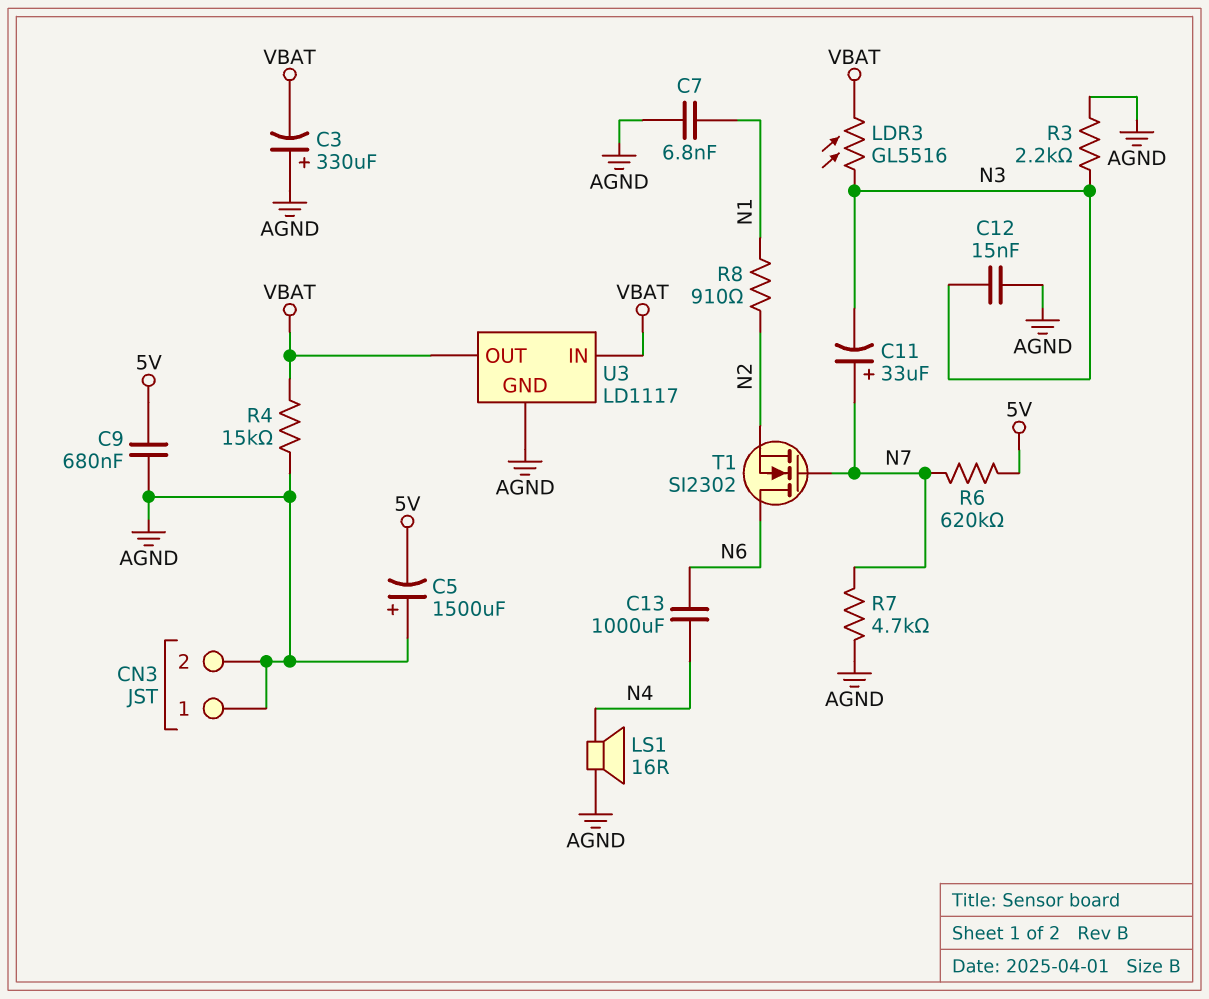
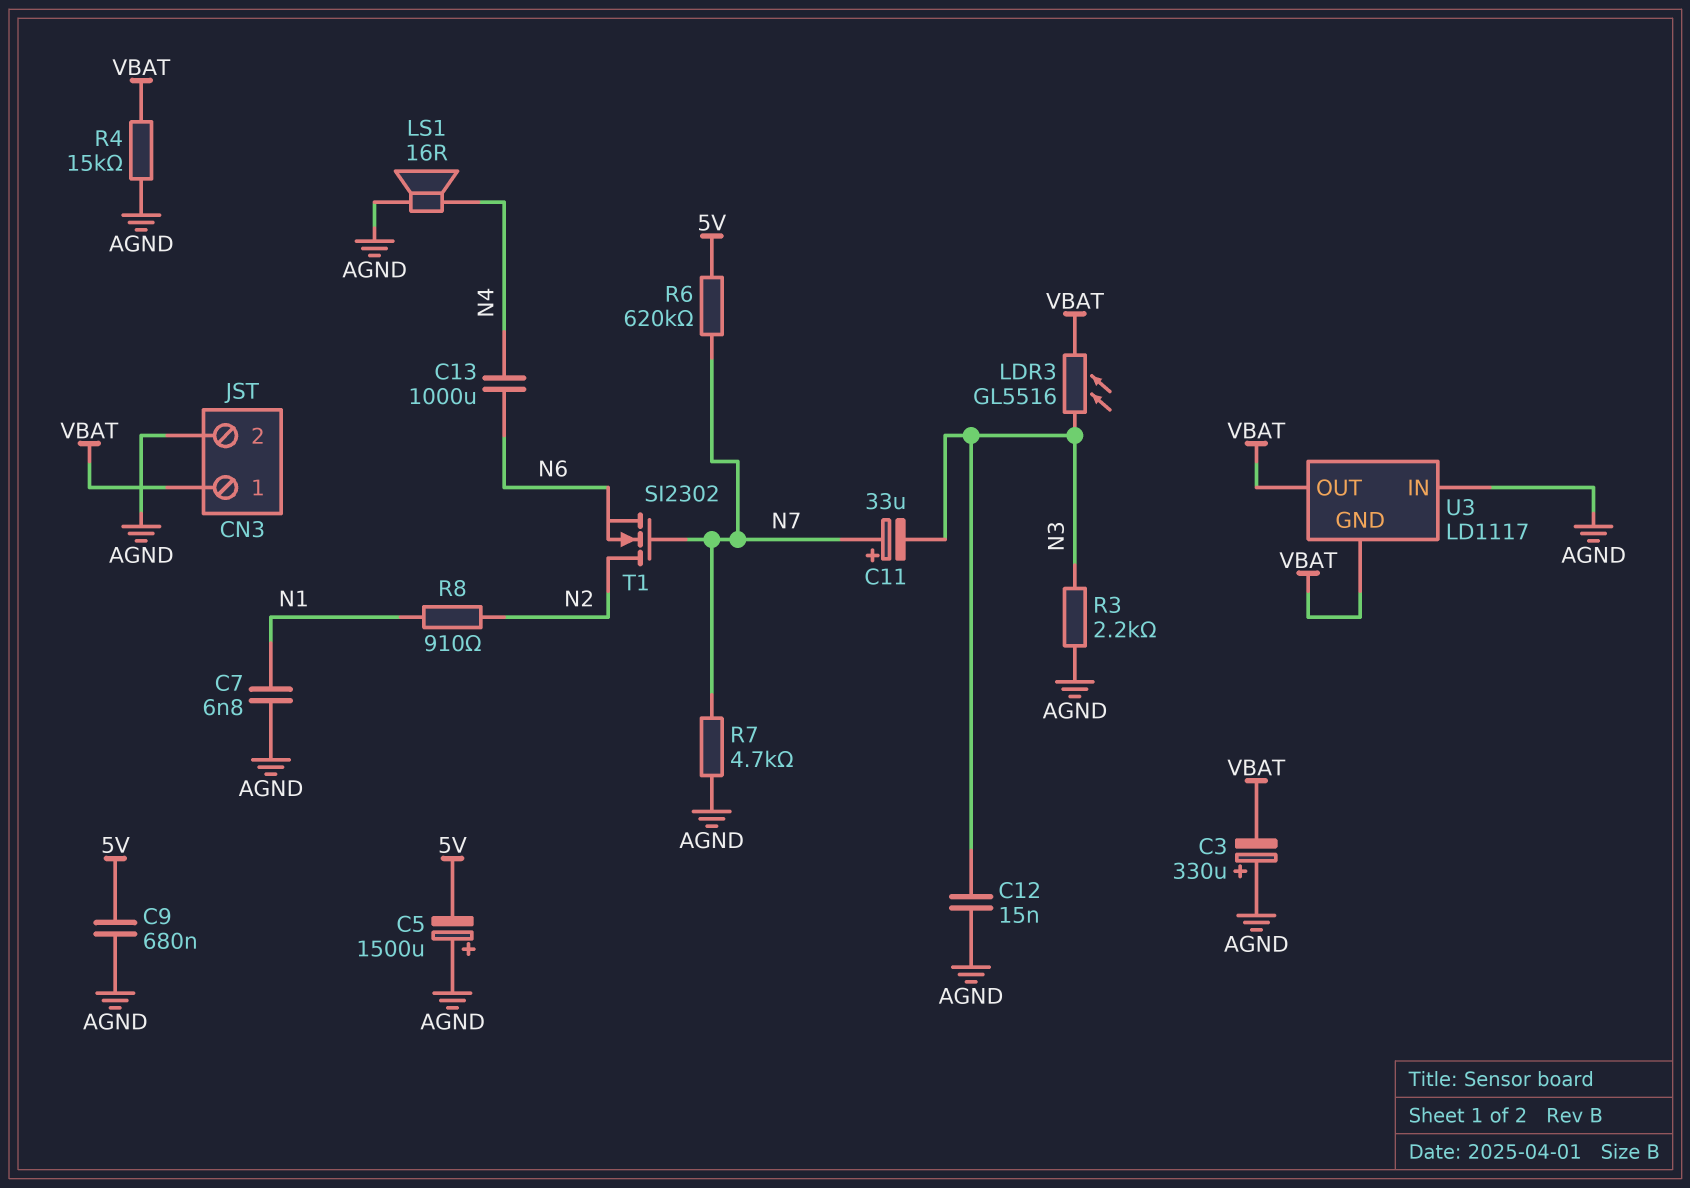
CN3 pin 1: AGND -> VBAT
T1: NMOS SI2302 (G N7, D N6, S N2) -> NMOS SI2302 (G N7, D N2, S N6)
U3 pin GND: AGND -> VBAT
U3 pin IN: VBAT -> AGND

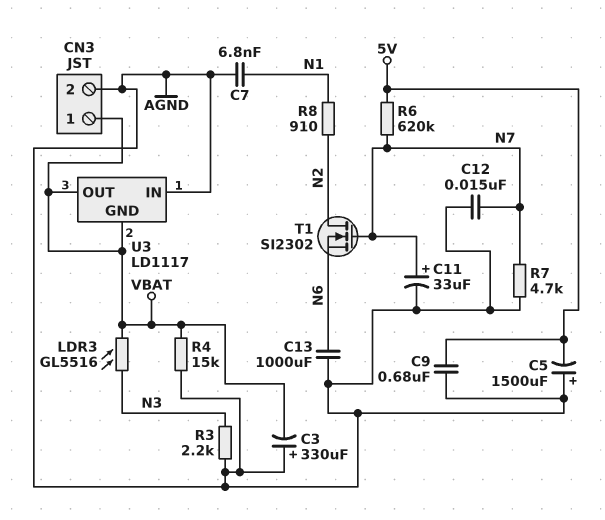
C11: 33uF (plus N7, minus N3) -> 33uF (plus N7, minus AGND)
C12: 15nF (AGND, N3) -> 15nF (AGND, N7)
C13: 1000uF (N4, N6) -> 1000uF (AGND, N6)
LS1: speaker 16R (AGND, N4) -> none

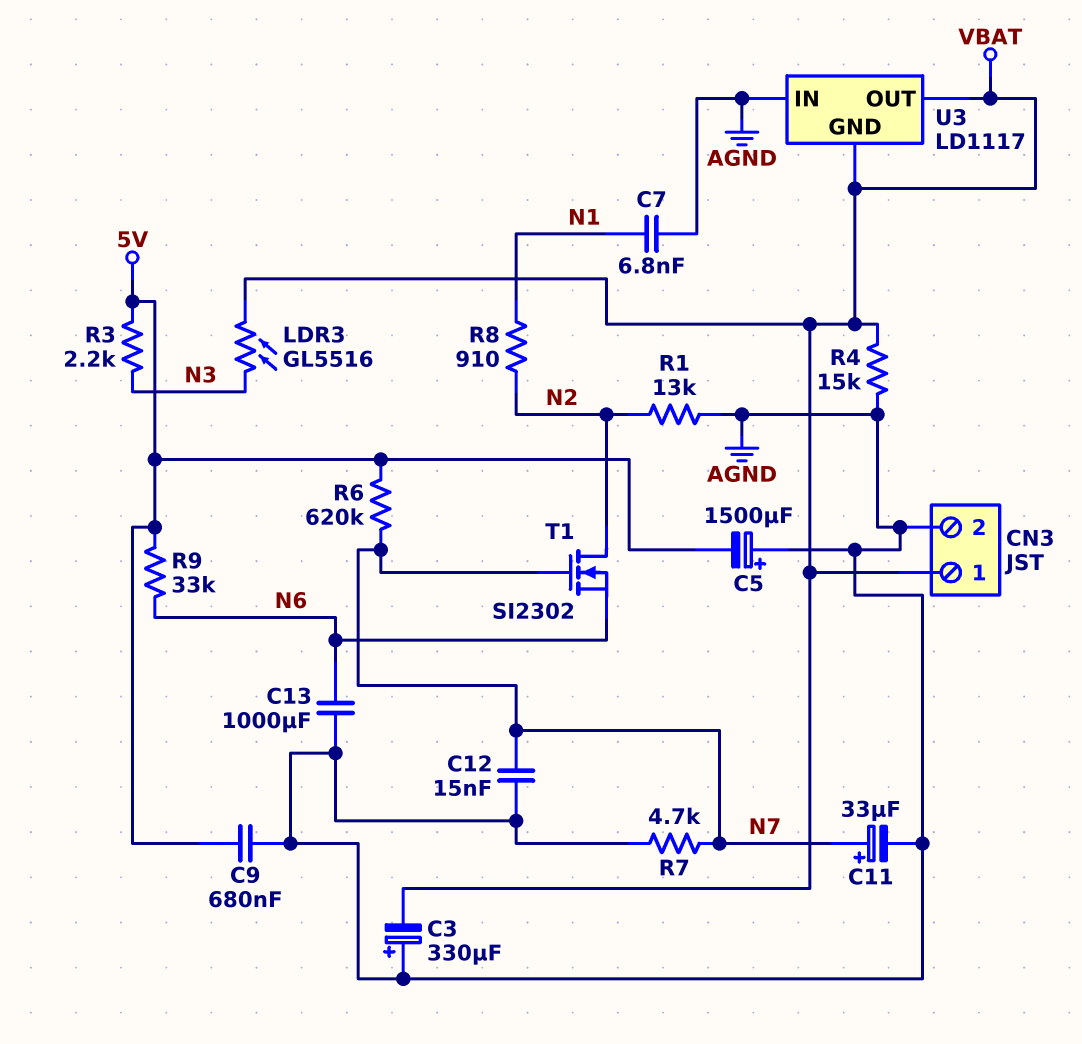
R1: none -> 13k (AGND, N2)
R3: 2.2k (AGND, N3) -> 2.2k (5V, N3)
R9: none -> 33k (5V, N6)

